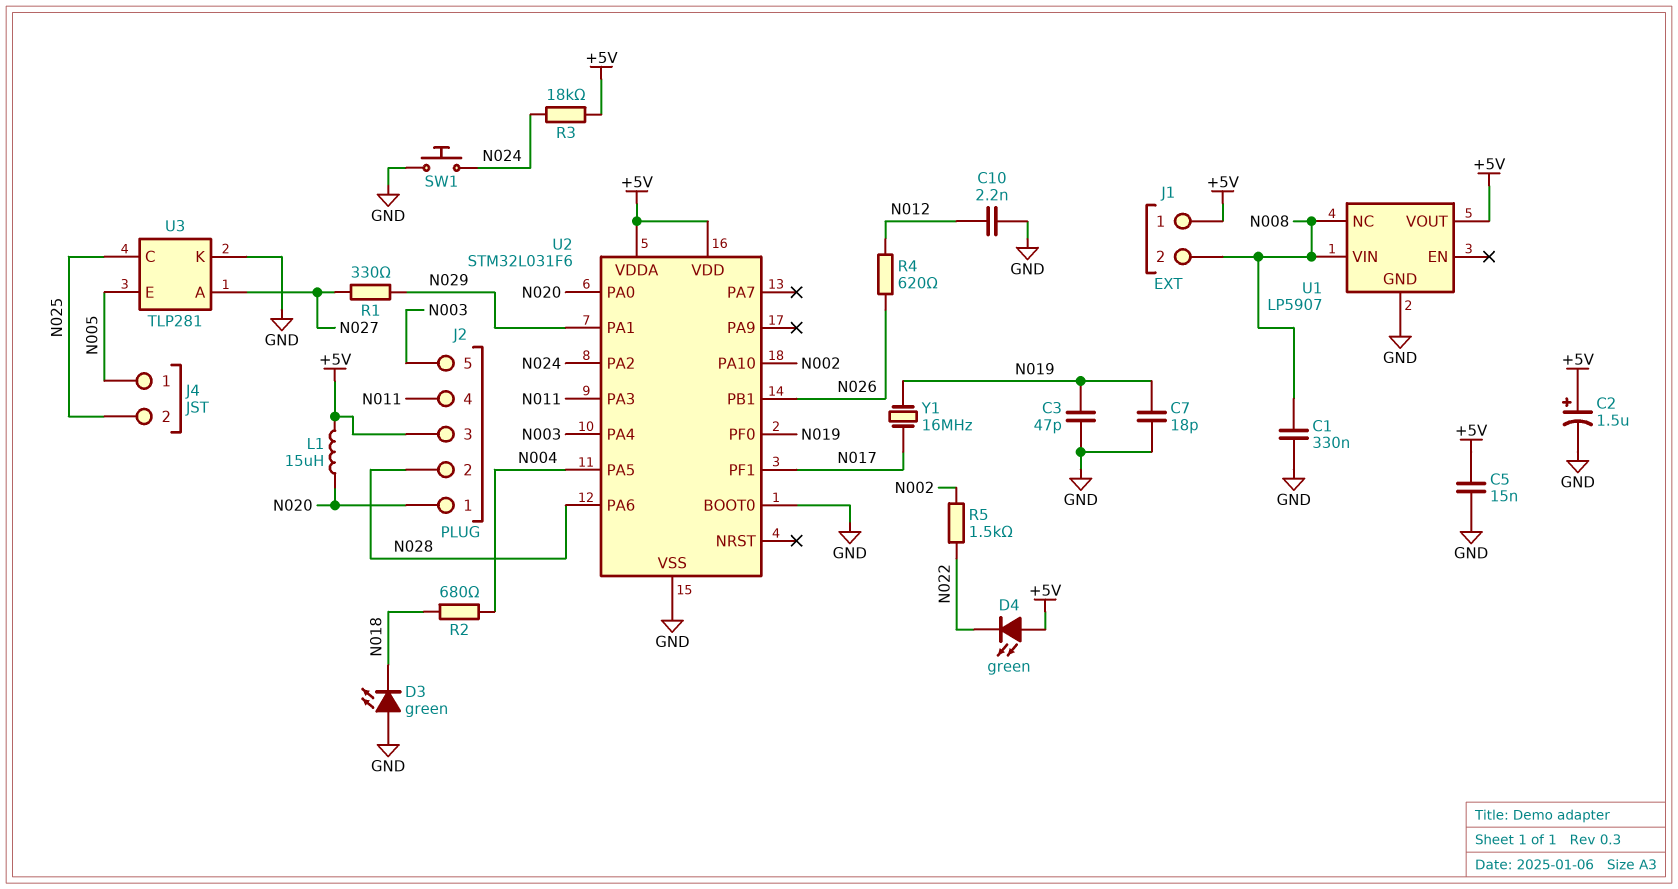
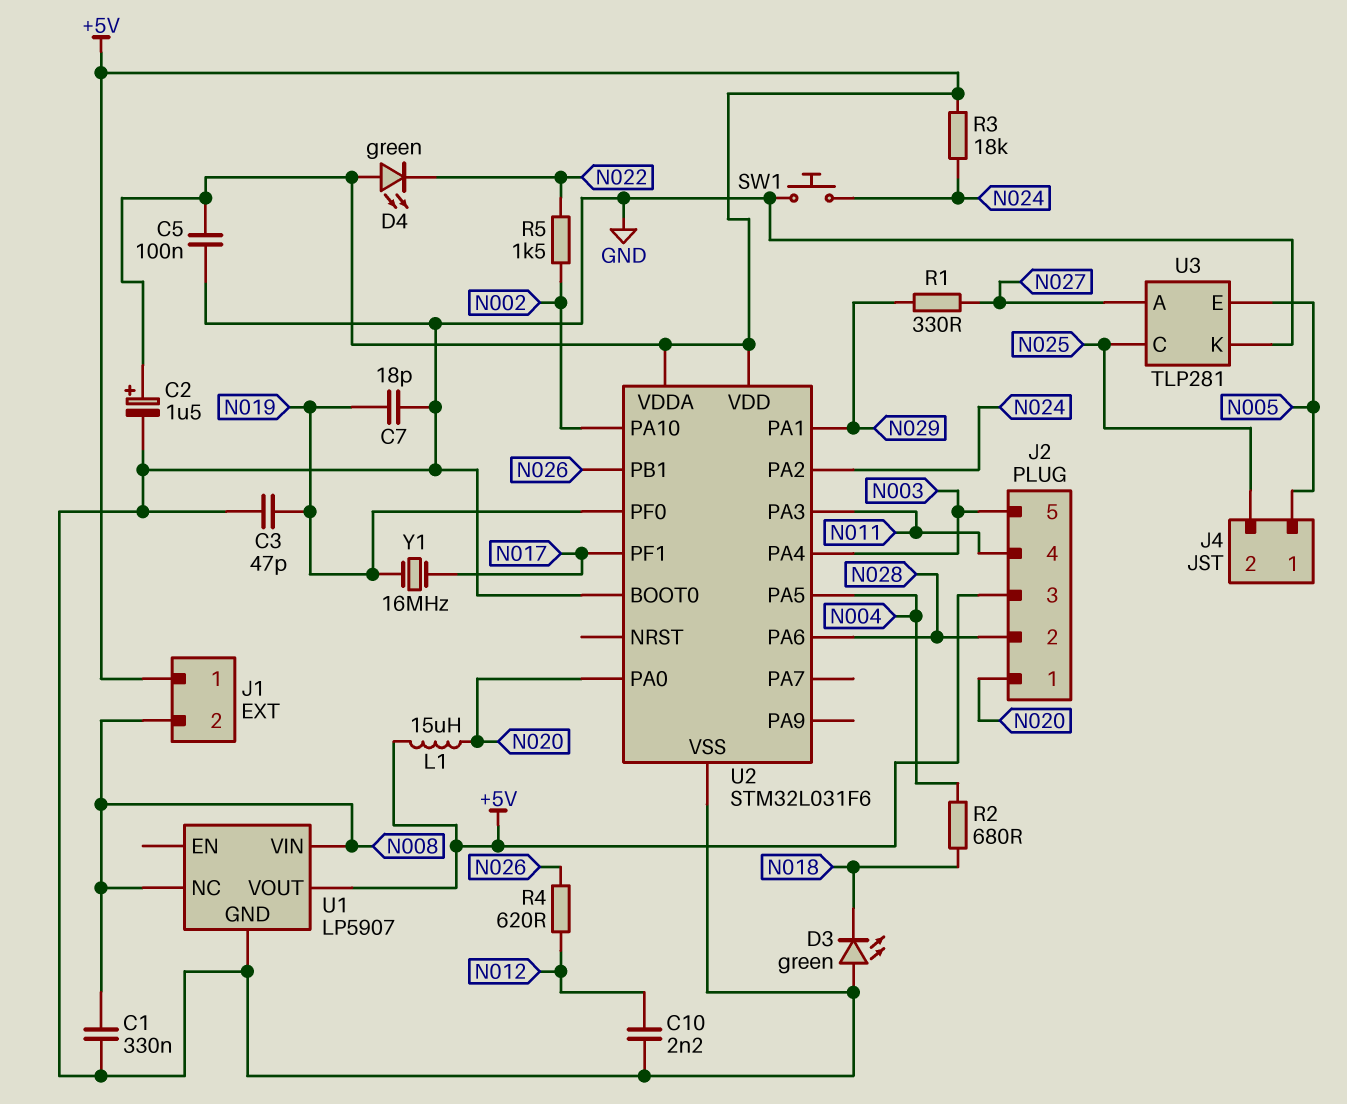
C5: 15nF (+5V, GND) -> 100nF (+5V, GND)

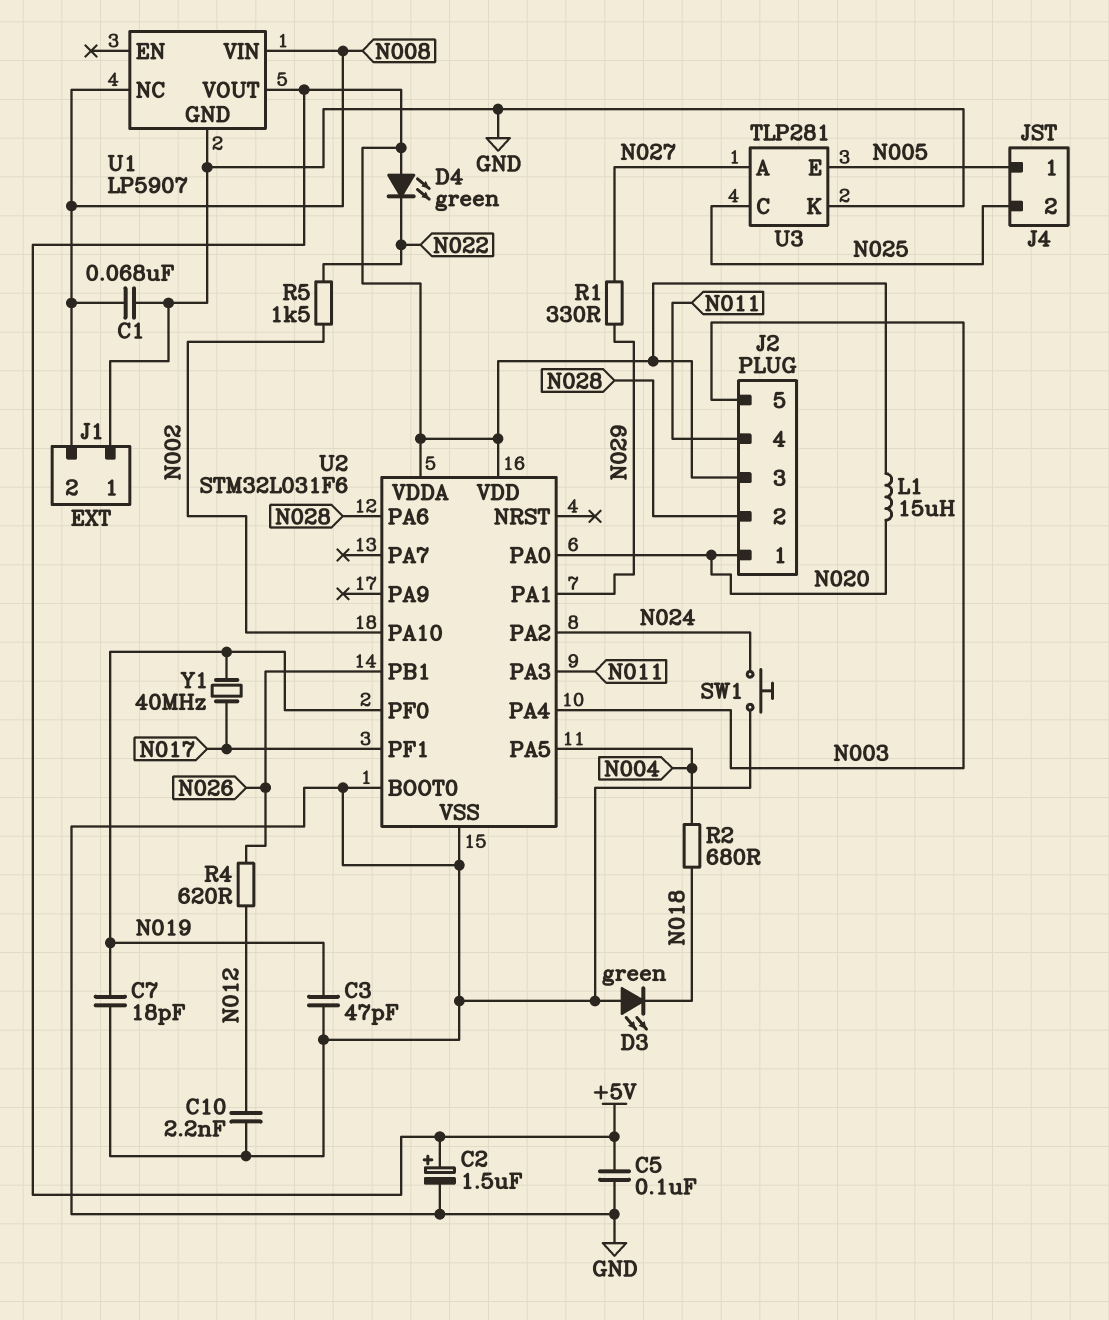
C1: 330nF (GND, N008) -> 68nF (GND, N008)
J1 pin 1: +5V -> GND
R3: 18k (+5V, N024) -> none
Y1: 16MHz (N017, N019) -> 40MHz (N017, N019)

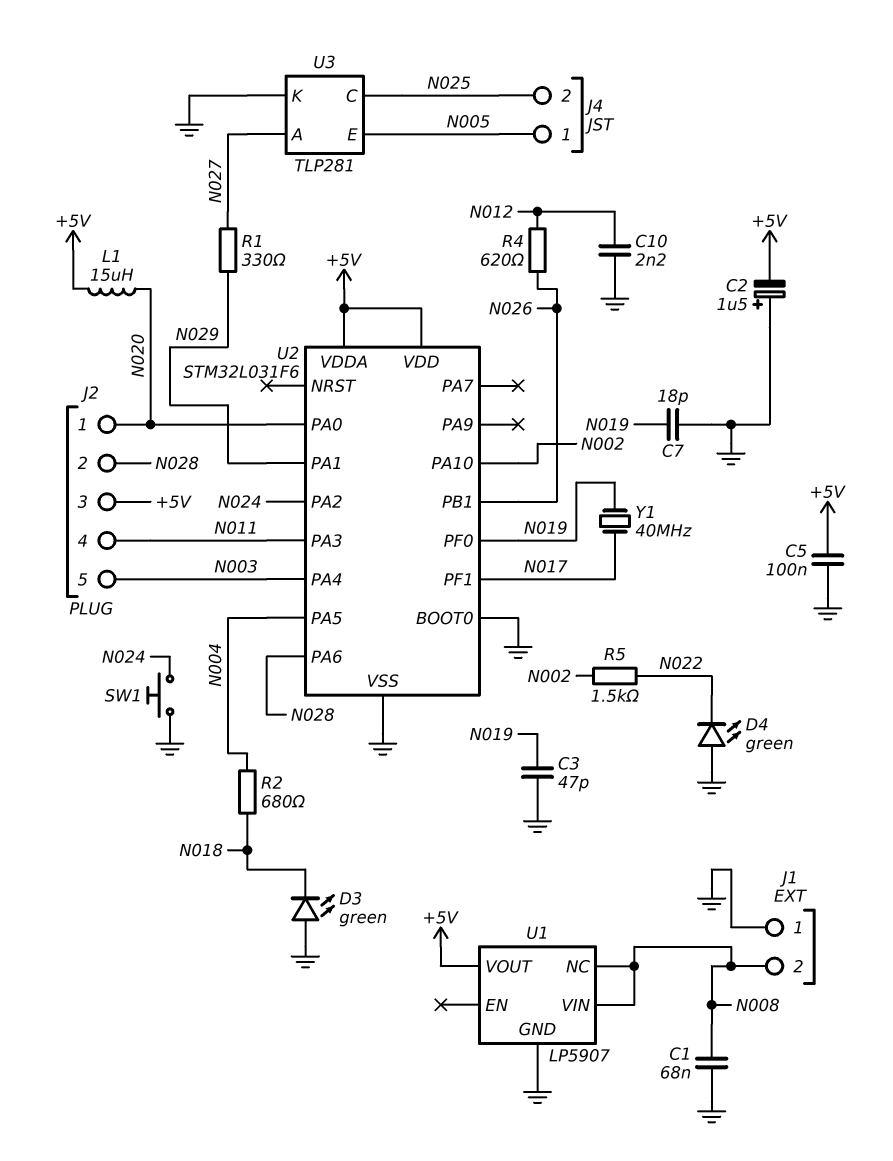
C2: 1.5uF (plus +5V, minus GND) -> 1.5uF (plus GND, minus +5V)
D4: LED green (A +5V, K N022) -> LED green (A GND, K N022)

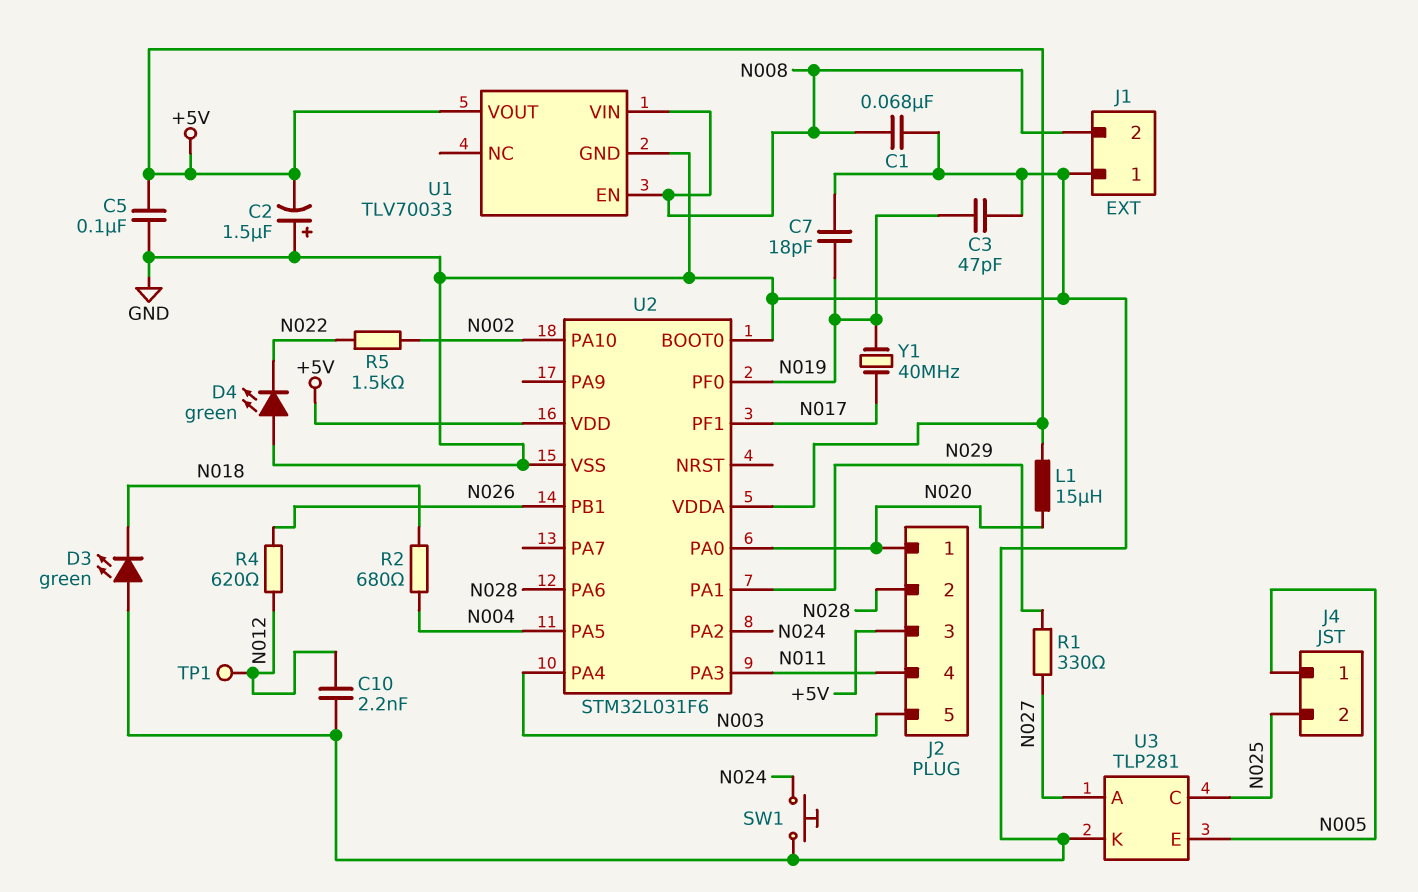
TP1: none -> test point (N012)
U1: LP5907 -> TLV70033
U1 pin EN: none -> N008
U1 pin NC: N008 -> none

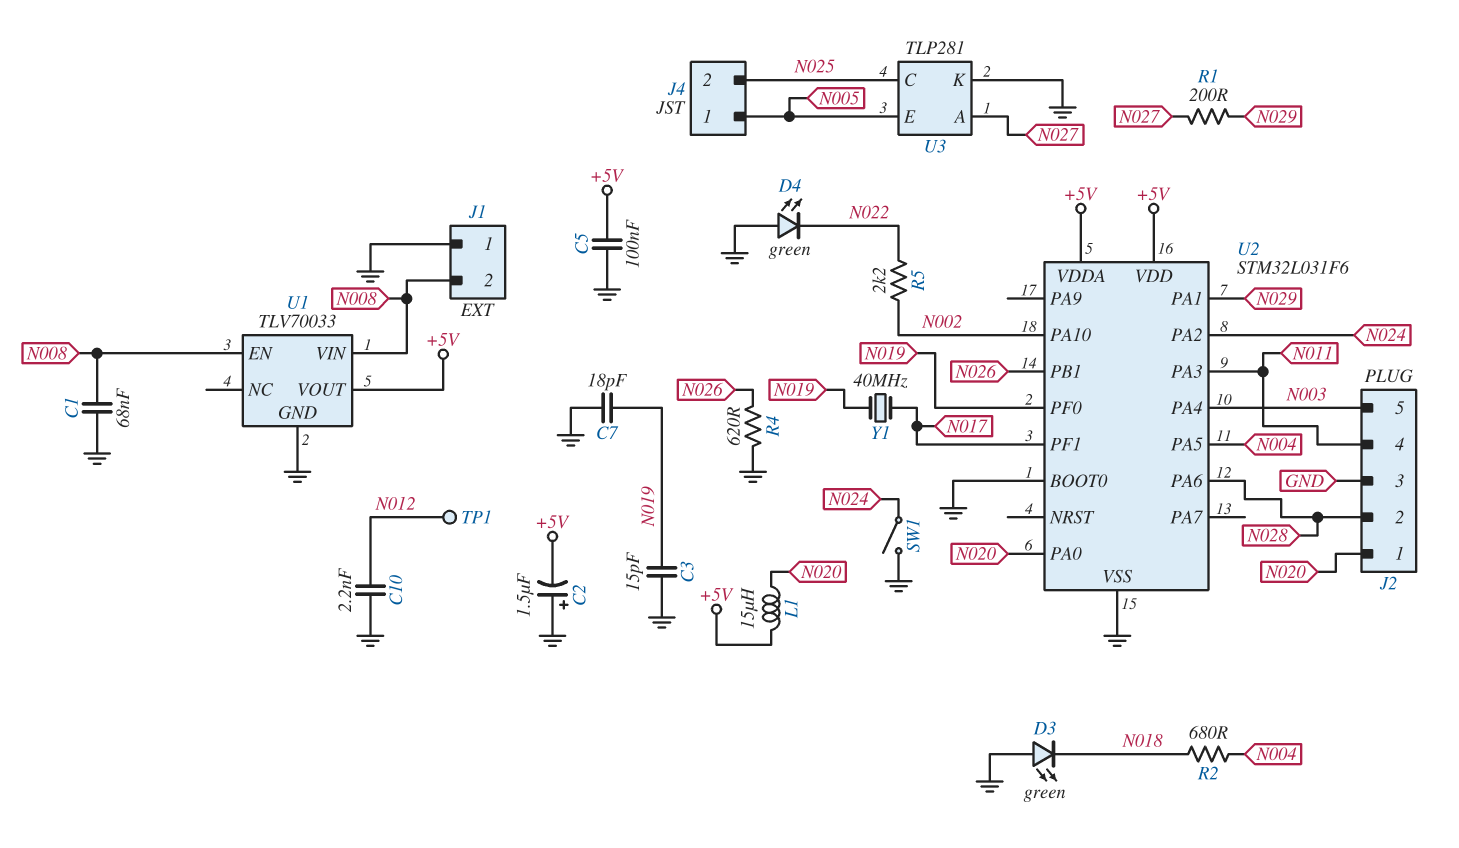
C3: 47pF (GND, N019) -> 15pF (GND, N019)
J2 pin 3: +5V -> GND
R1: 330 (N027, N029) -> 200 (N027, N029)
R4: 620 (N012, N026) -> 620 (GND, N026)
R5: 1.5k (N002, N022) -> 2.2k (N002, N022)
SW1: button (GND, N024) -> switch (GND, N024)

